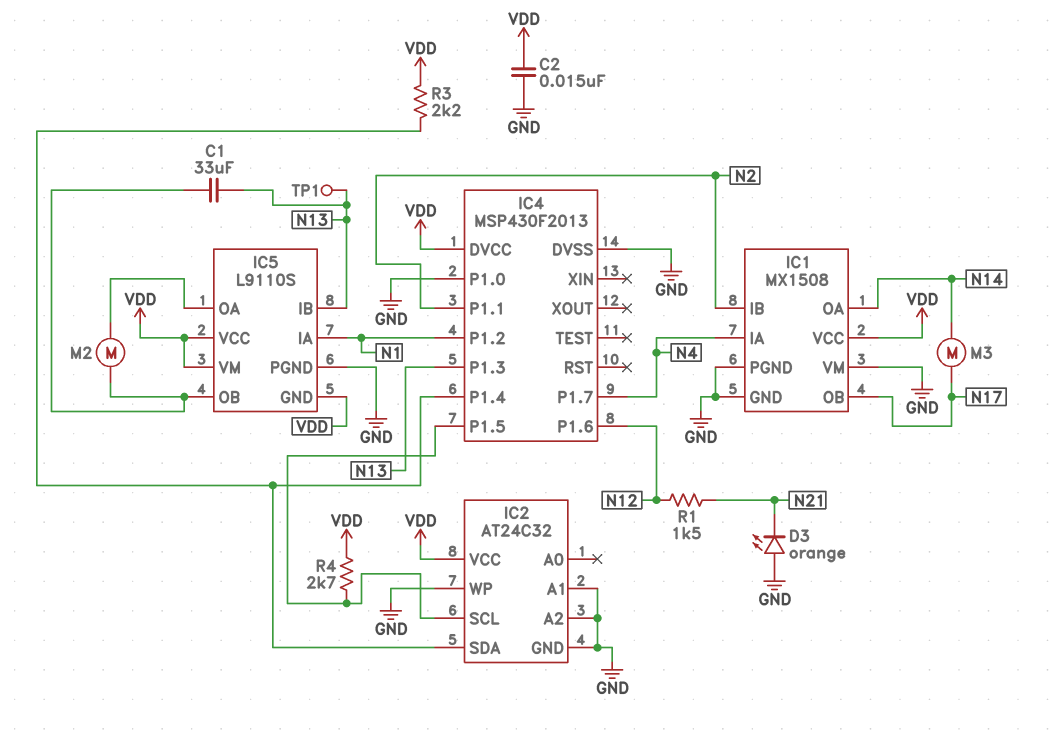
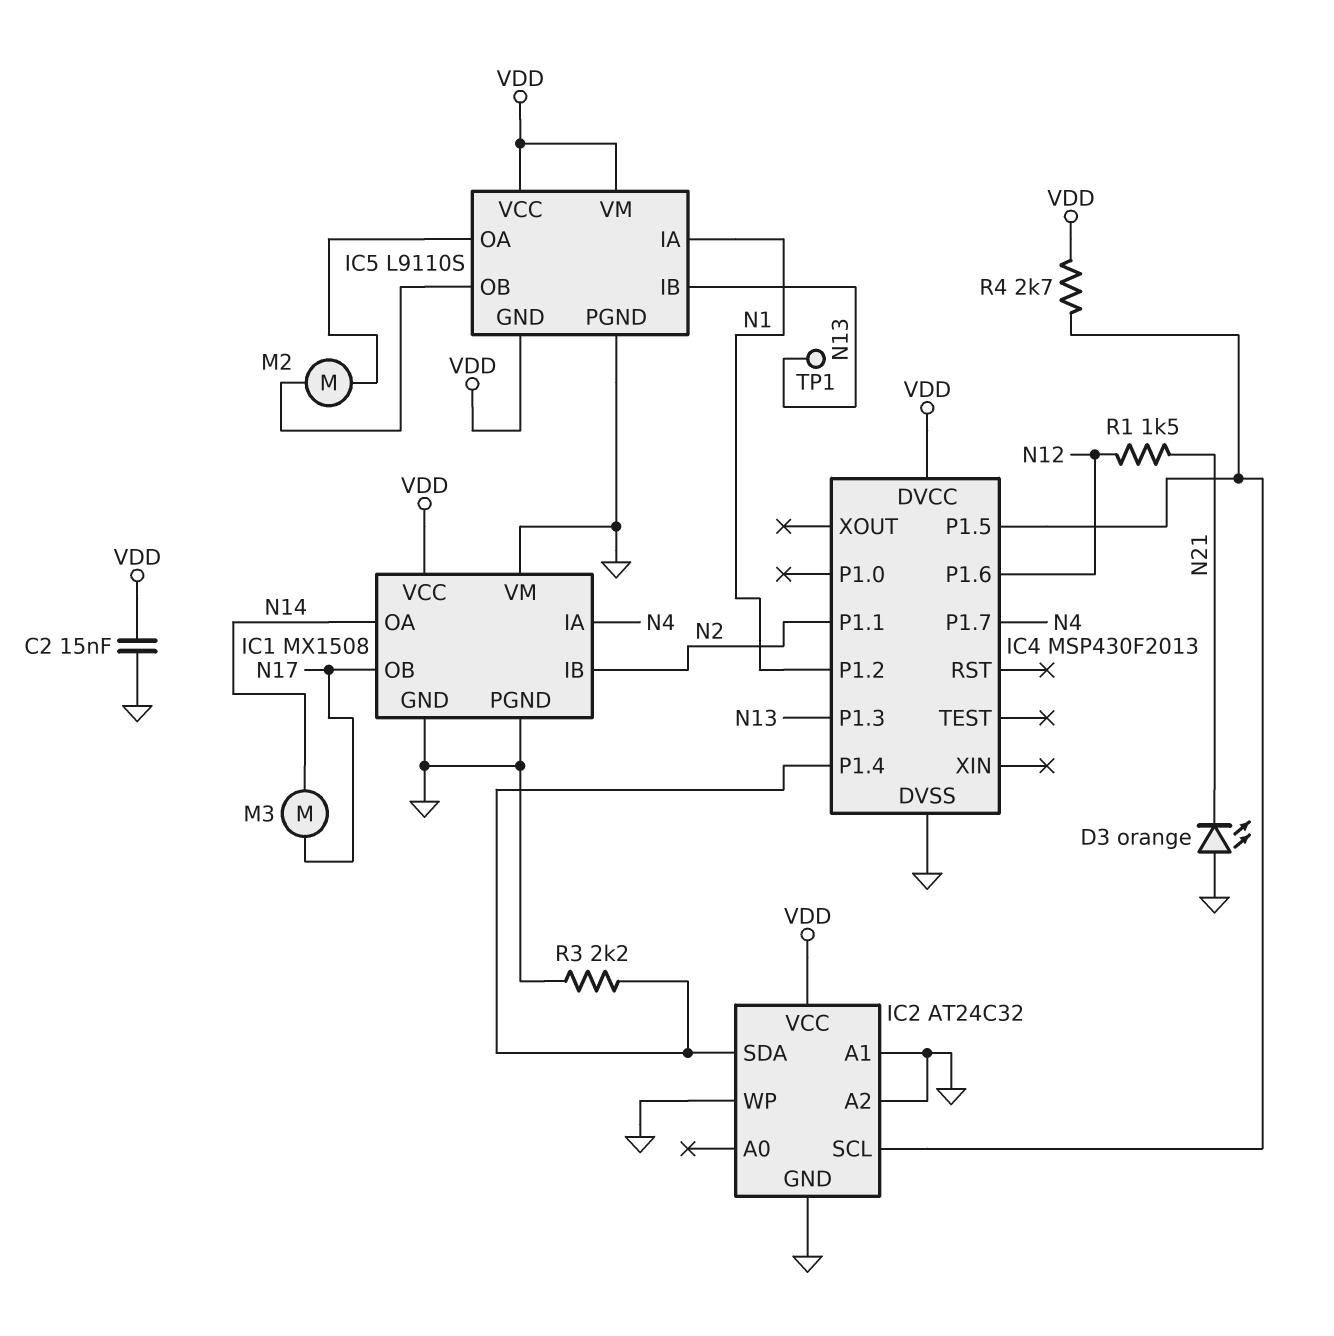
C1: 33uF (IC5/OB, N13) -> none
IC4 pin P1.0: GND -> none
R3: 2.2k (IC2/SDA, VDD) -> 2.2k (GND, IC2/SDA)

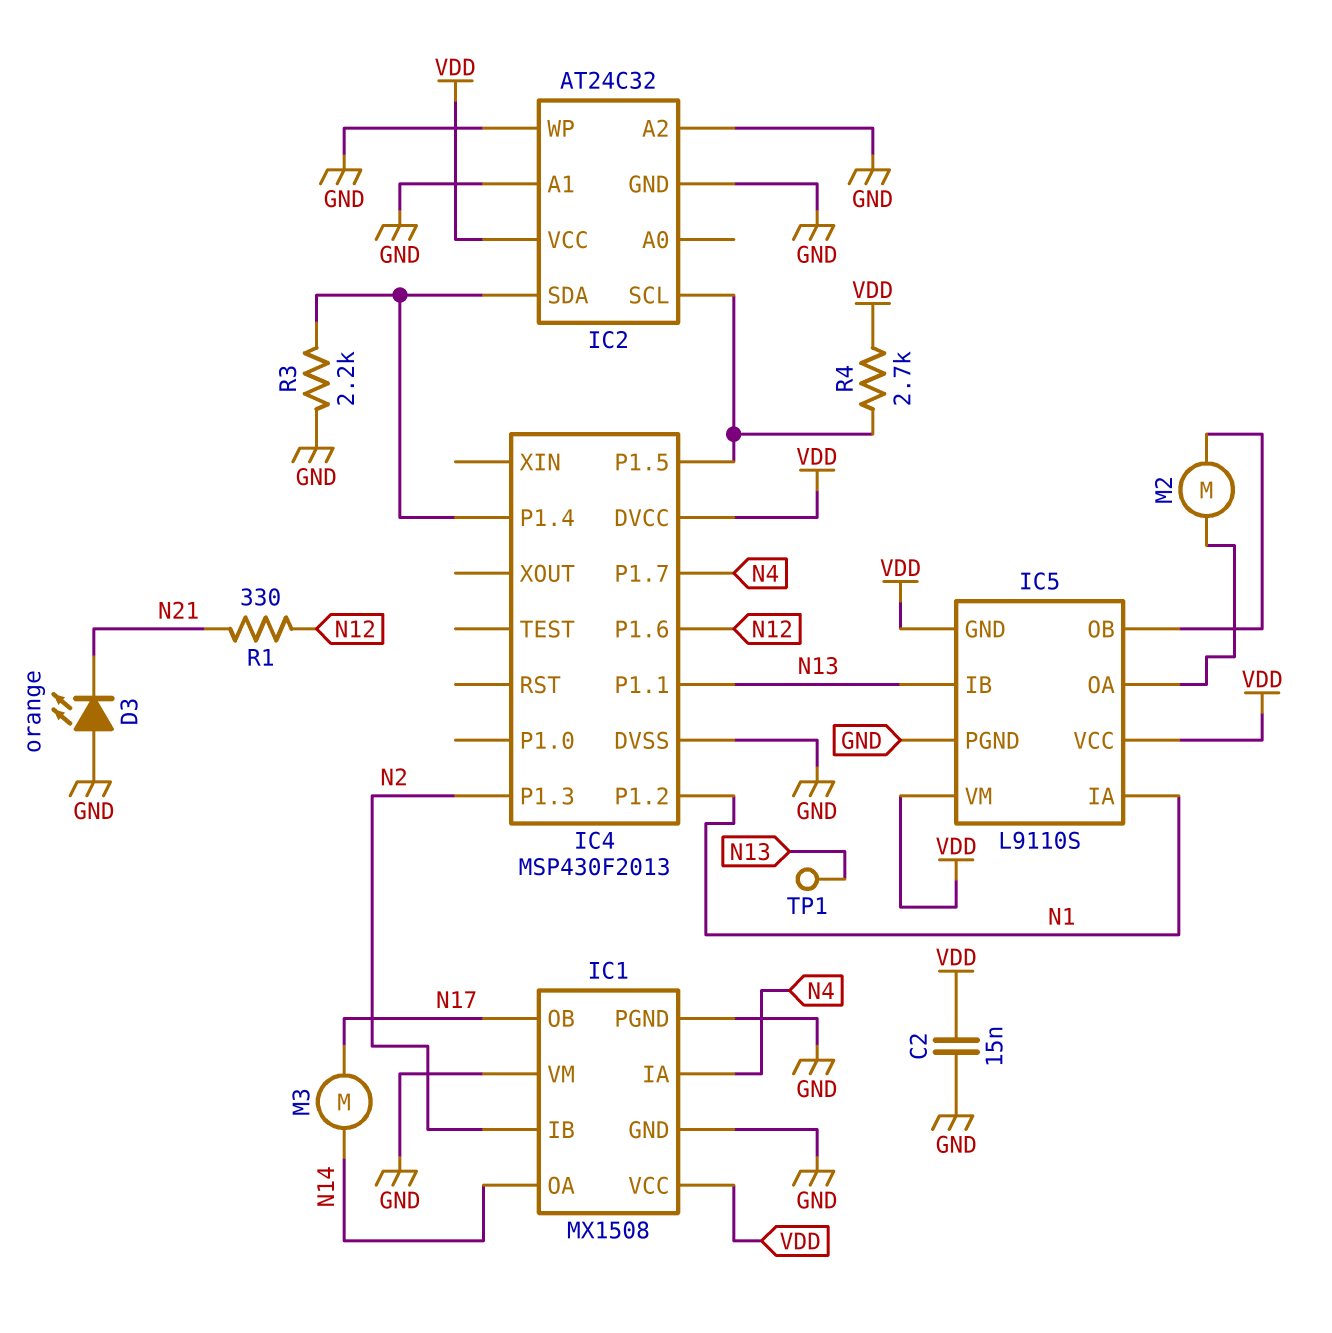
IC4 pin P1.1: N2 -> N13
IC4 pin P1.3: N13 -> N2
R1: 1.5k (N12, N21) -> 330 (N12, N21)

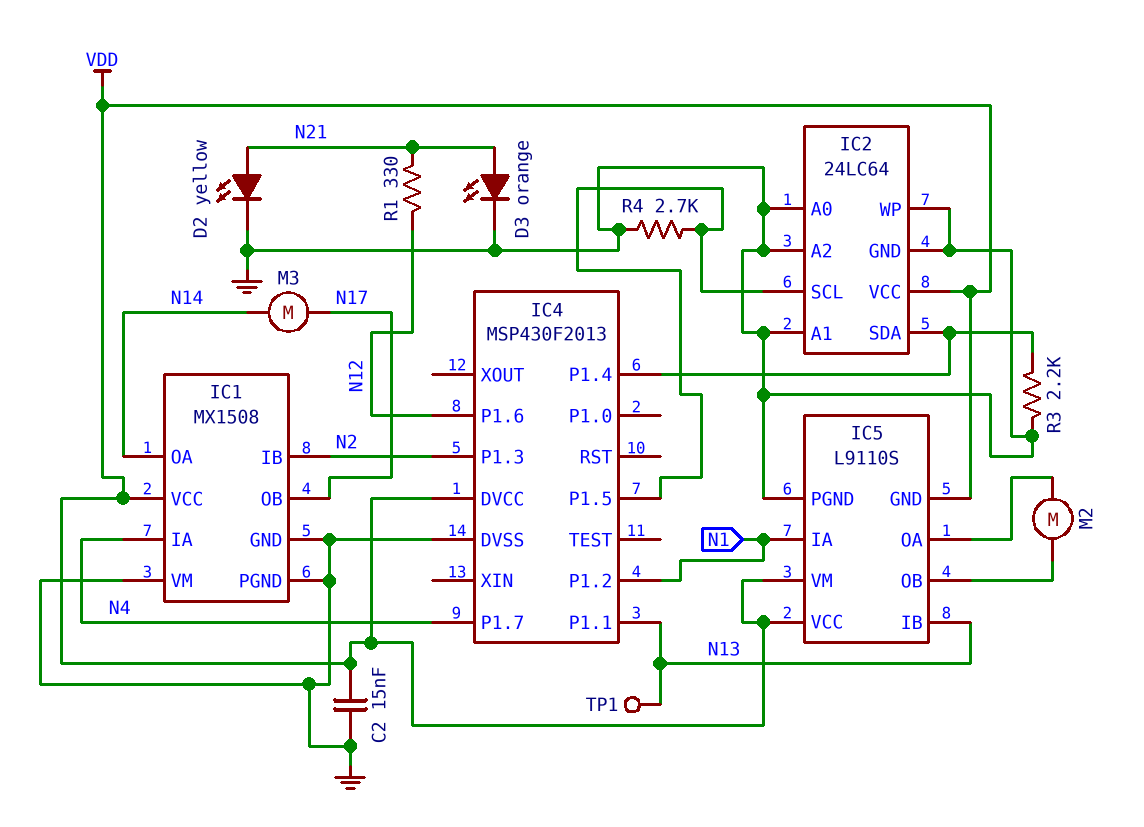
D2: none -> LED yellow (A N21, K GND)
D3: LED orange (A GND, K N21) -> LED orange (A N21, K GND)
IC2: AT24C32 -> 24LC64
IC2 pin A0: none -> GND
R4: 2.7k (IC2/SCL, VDD) -> 2.7k (GND, IC2/SCL)

